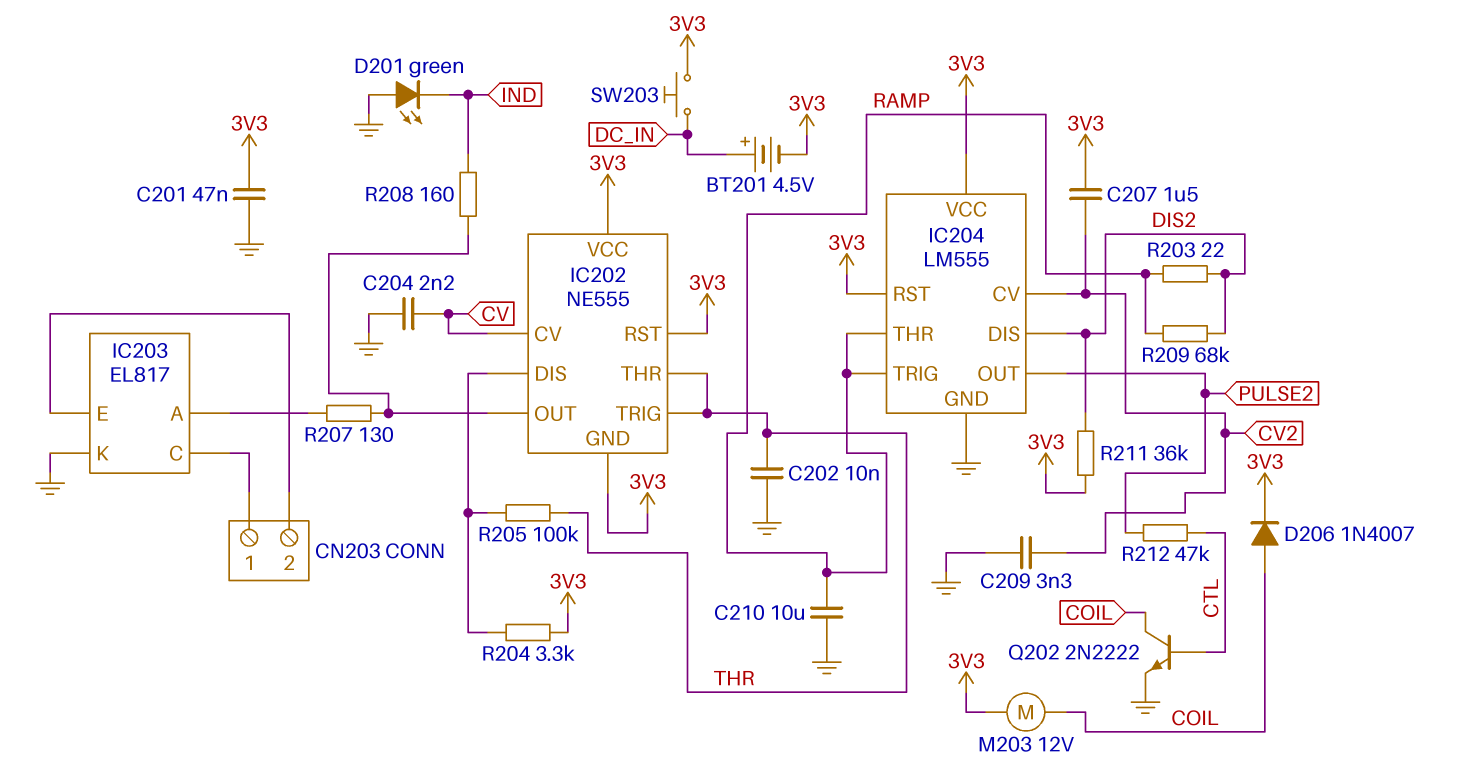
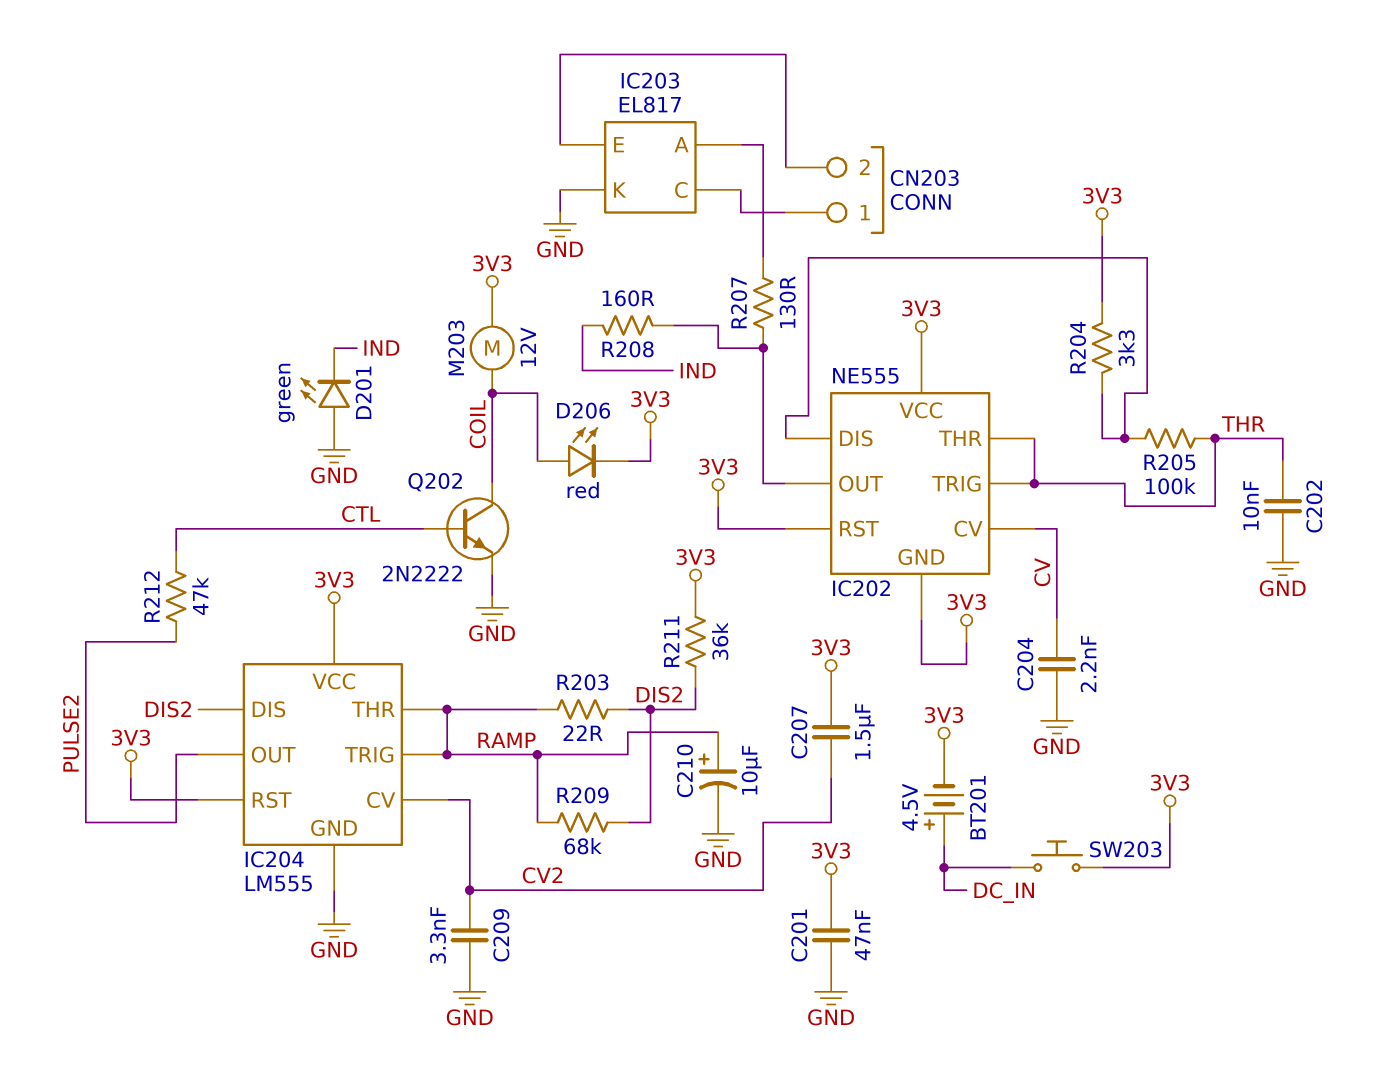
C210: 10uF (GND, RAMP) -> 10uF (plus RAMP, minus GND)
D206: diode 1N4007 (A COIL, K 3V3) -> LED red (A COIL, K 3V3)

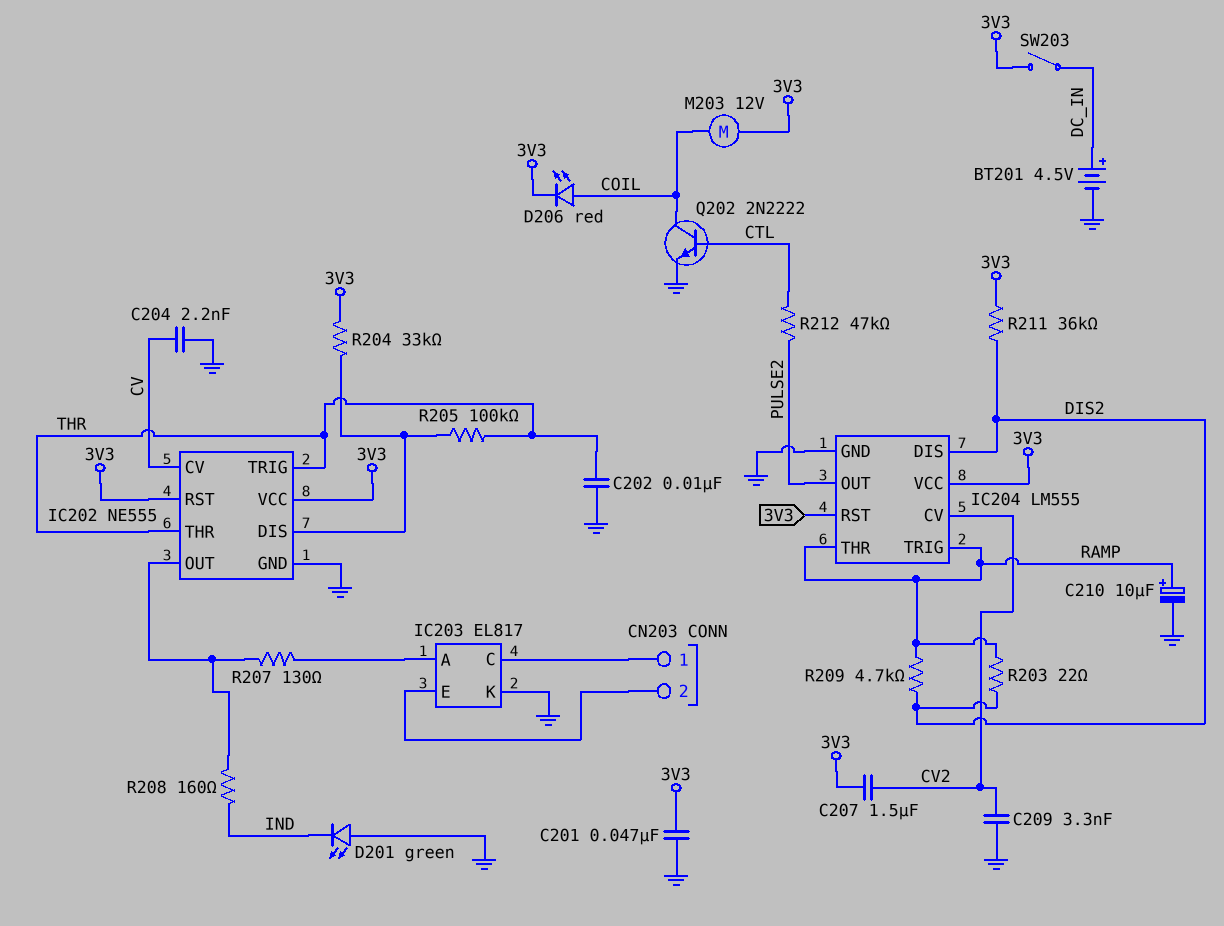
BT201: 4.5V (plus DC_IN, minus 3V3) -> 4.5V (plus DC_IN, minus GND)
IC202 pin GND: 3V3 -> GND
R204: 3.3k (3V3, IC202/DIS) -> 33k (3V3, IC202/DIS)
R209: 68k (DIS2, RAMP) -> 4.7k (DIS2, RAMP)
SW203: button (3V3, DC_IN) -> switch (3V3, DC_IN)

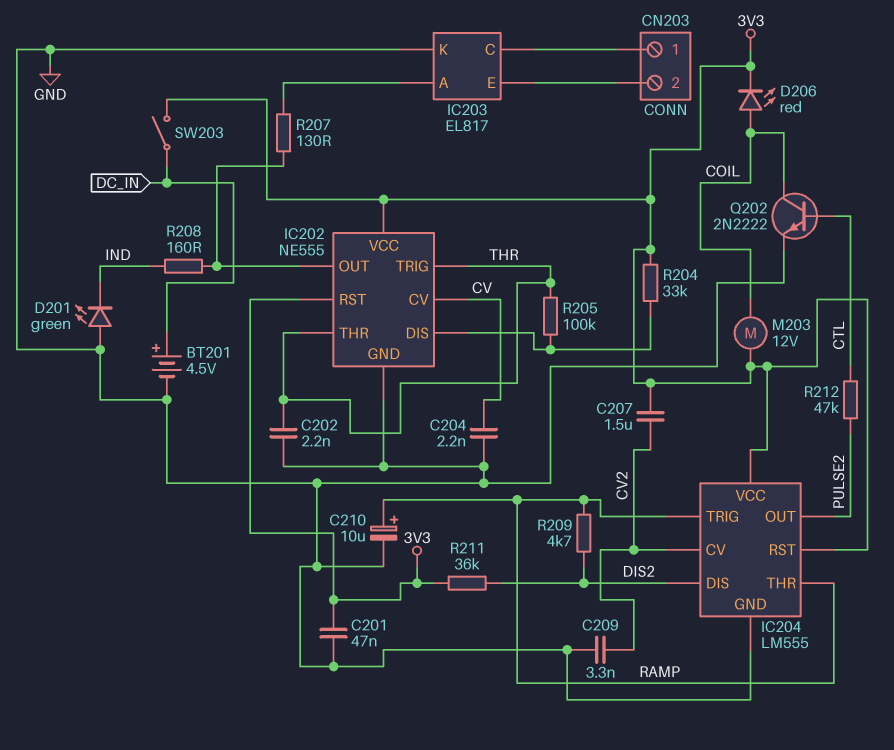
C202: 10nF (GND, THR) -> 2.2nF (GND, THR)
R203: 22 (DIS2, RAMP) -> none

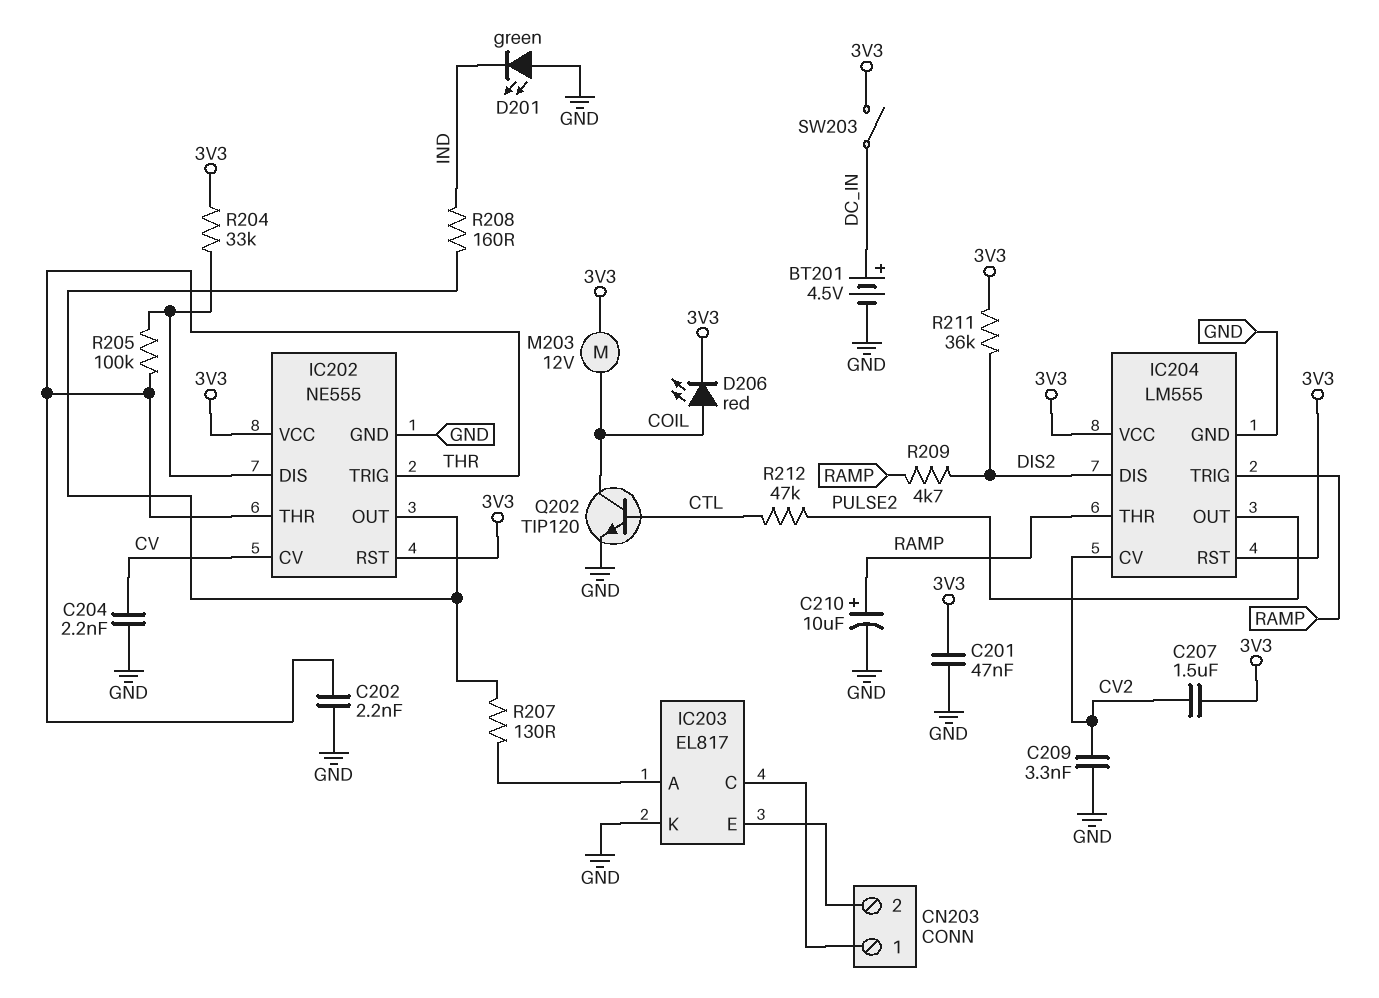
Q202: NPN 2N2222 (B CTL, C COIL, E GND) -> NPN TIP120 (B CTL, C COIL, E GND)

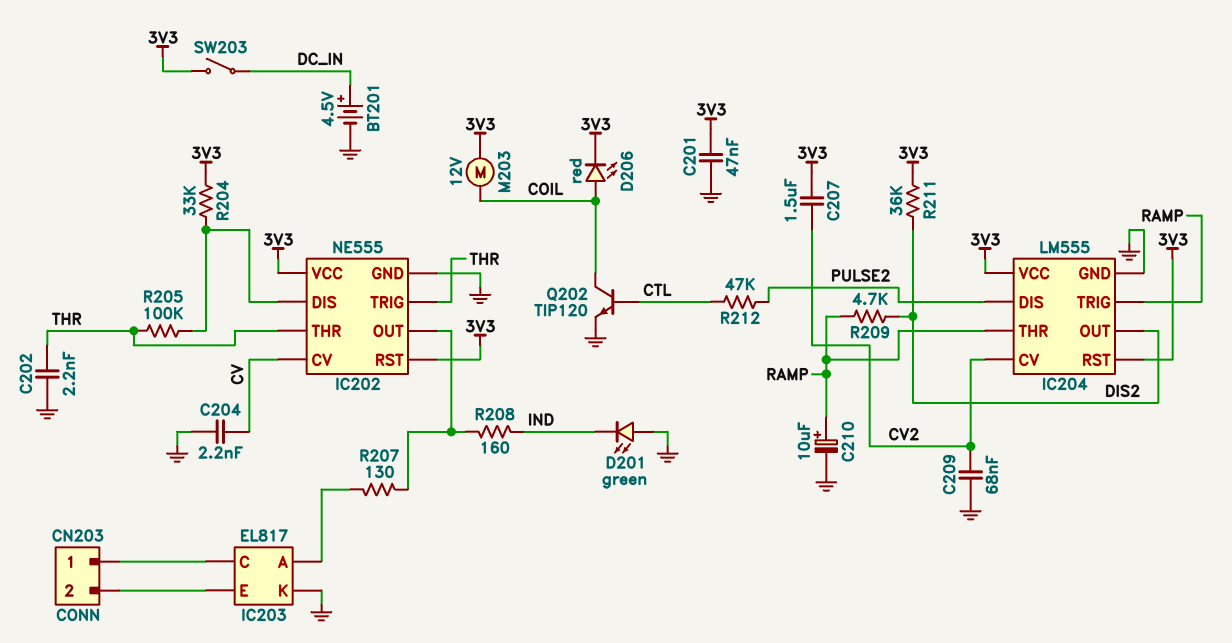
C209: 3.3nF (CV2, GND) -> 68nF (CV2, GND)
IC204 pin DIS: DIS2 -> PULSE2
IC204 pin OUT: PULSE2 -> DIS2

